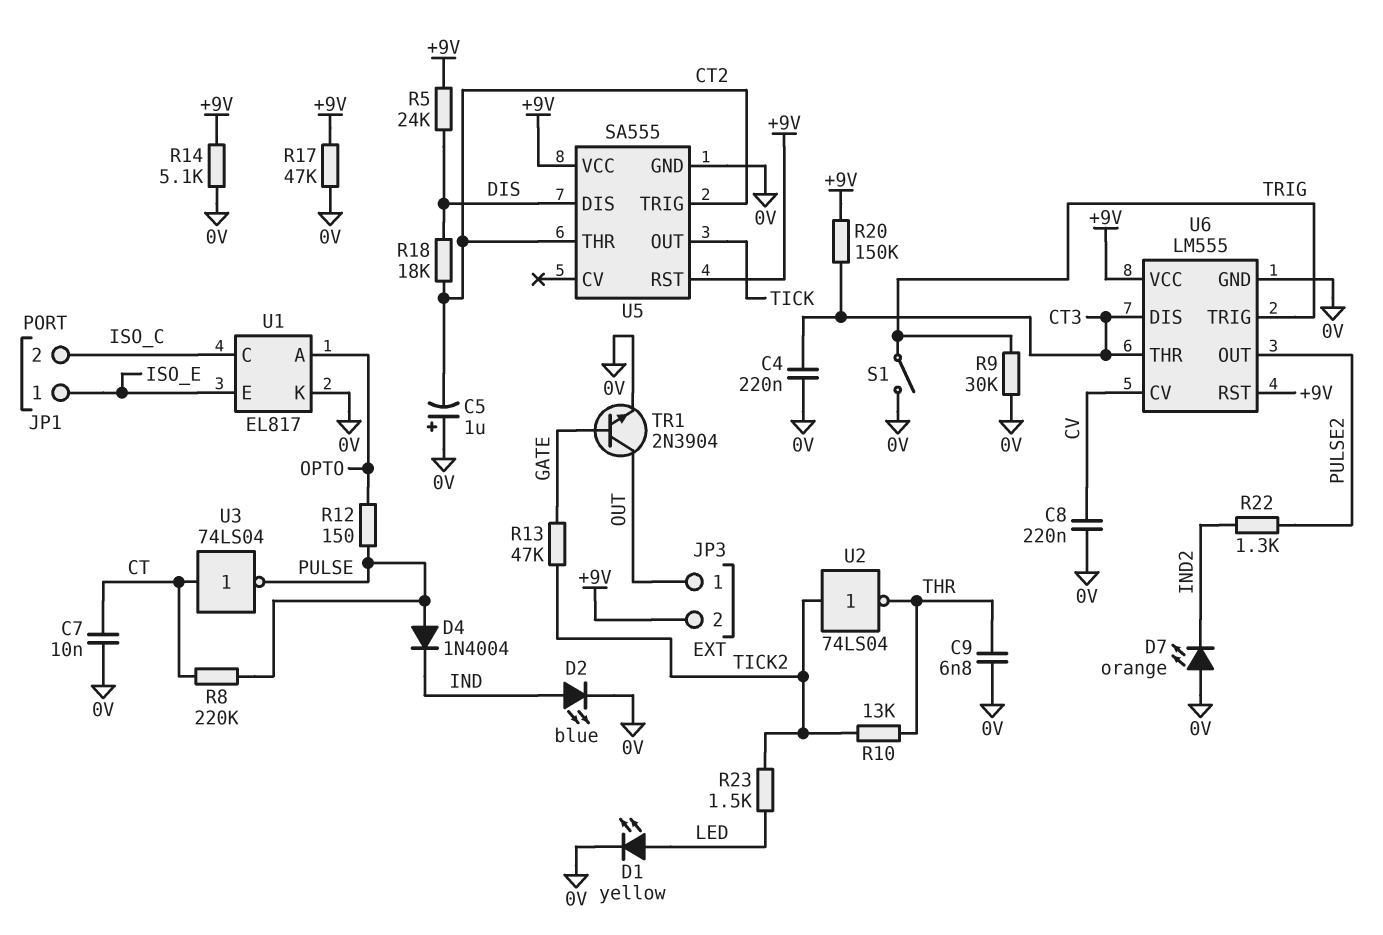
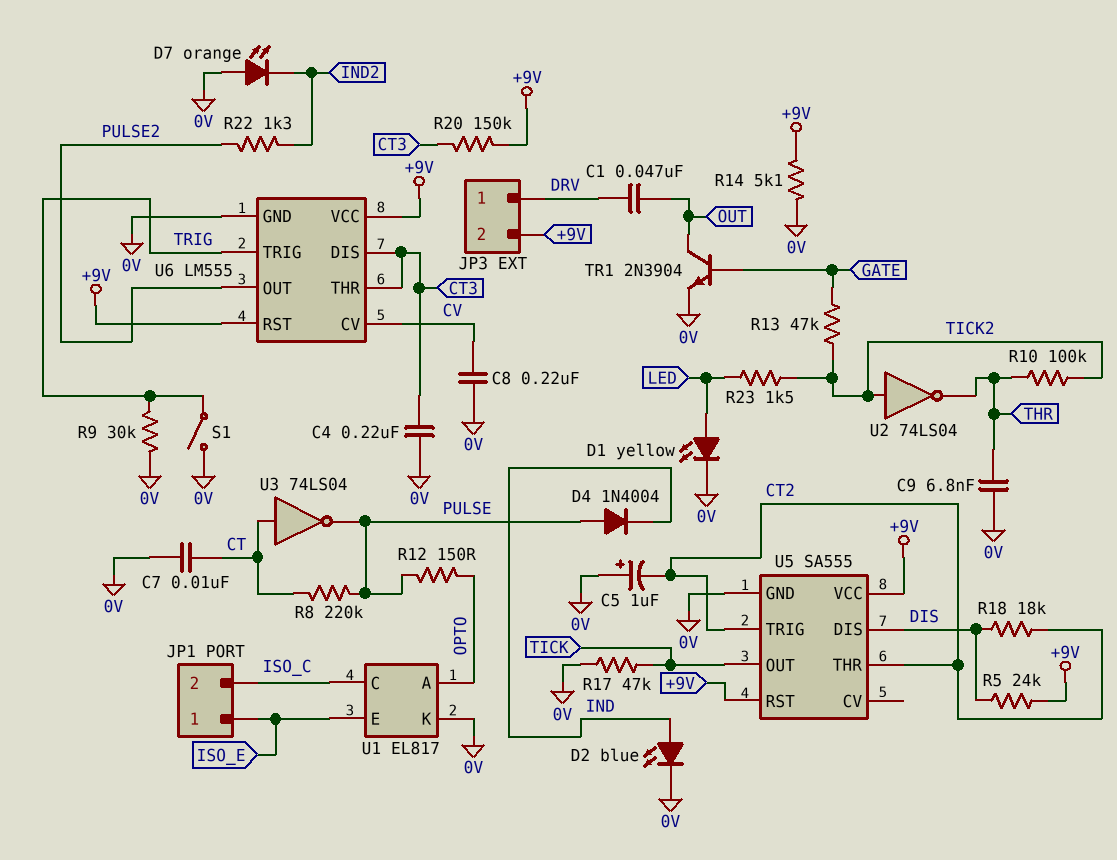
C1: none -> 47nF (DRV, OUT)
JP3 pin 1: OUT -> DRV
R10: 13k (THR, TICK2) -> 100k (THR, TICK2)
R17: 47k (+9V, 0V) -> 47k (0V, TICK)

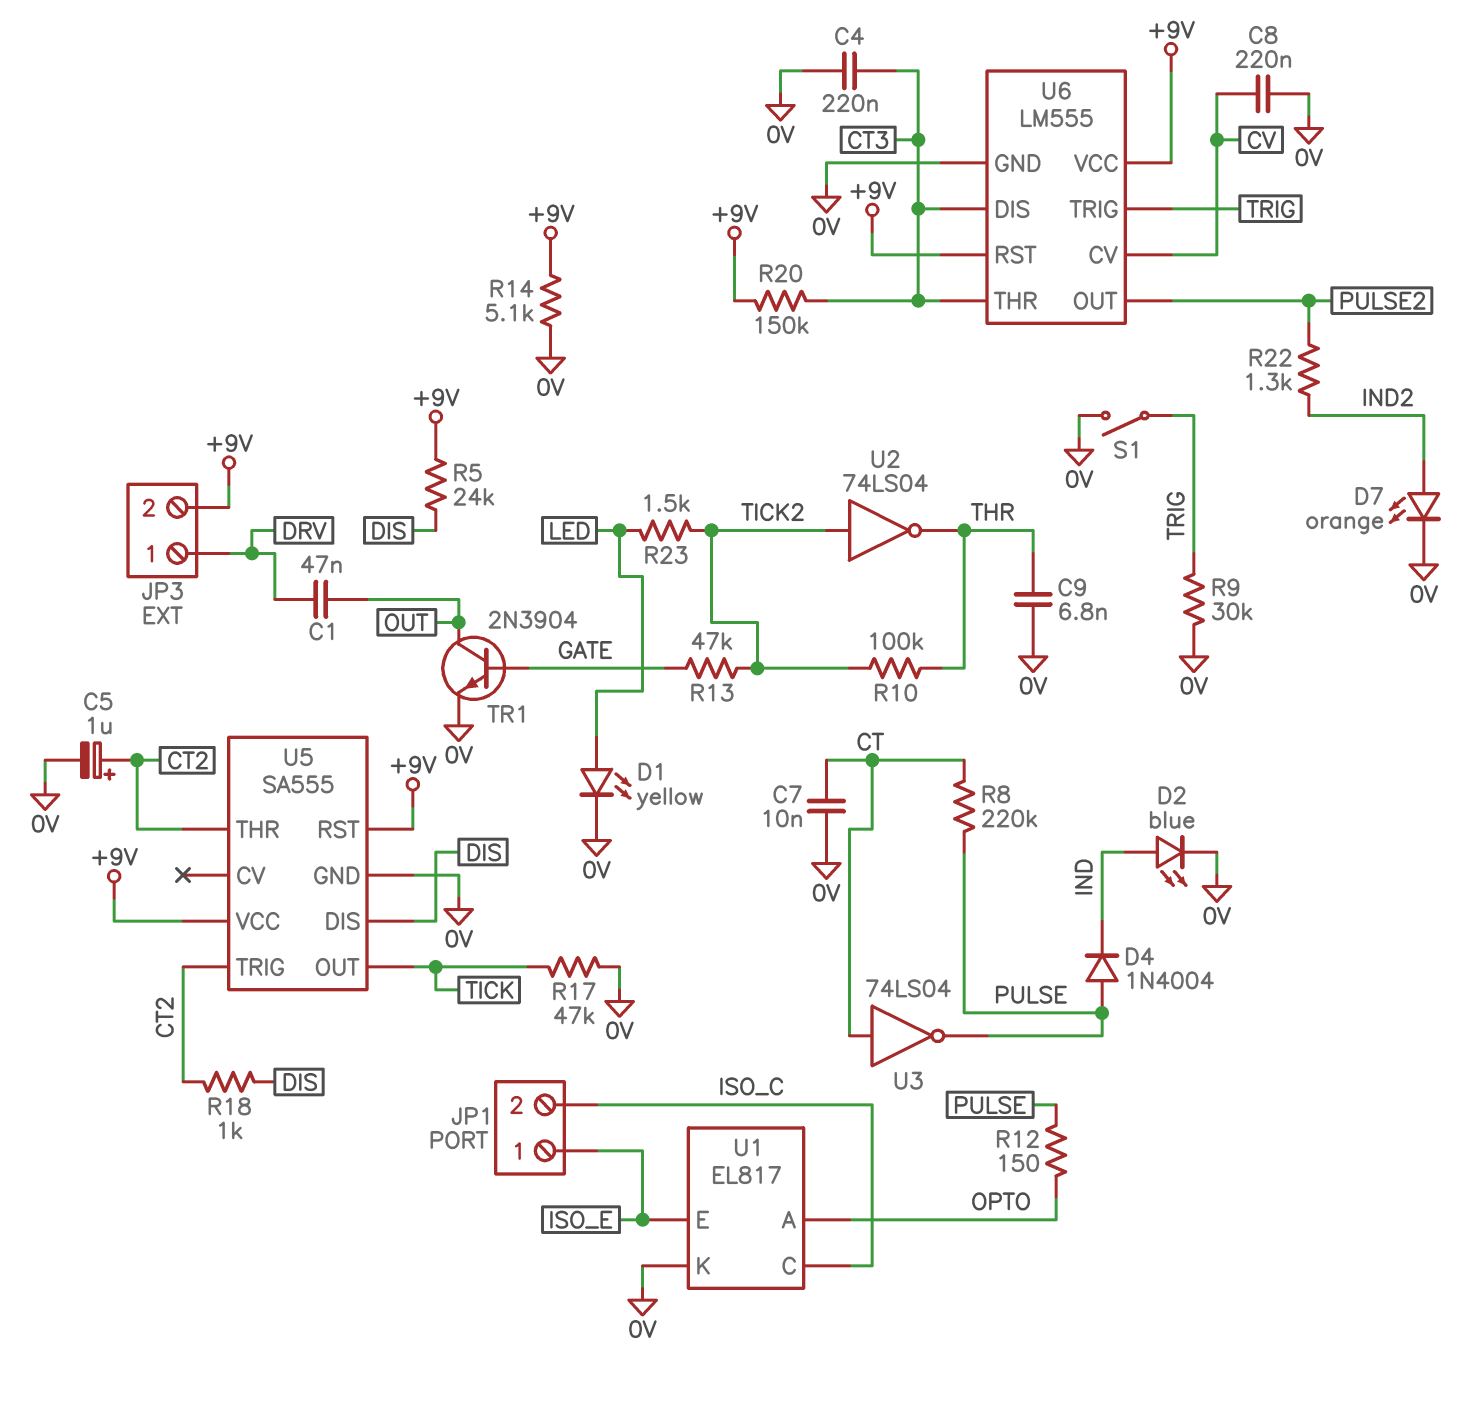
C5: 1uF (plus 0V, minus CT2) -> 1uF (plus CT2, minus 0V)
D7: LED orange (A 0V, K IND2) -> LED orange (A IND2, K 0V)
R18: 18k (CT2, DIS) -> 1k (CT2, DIS)

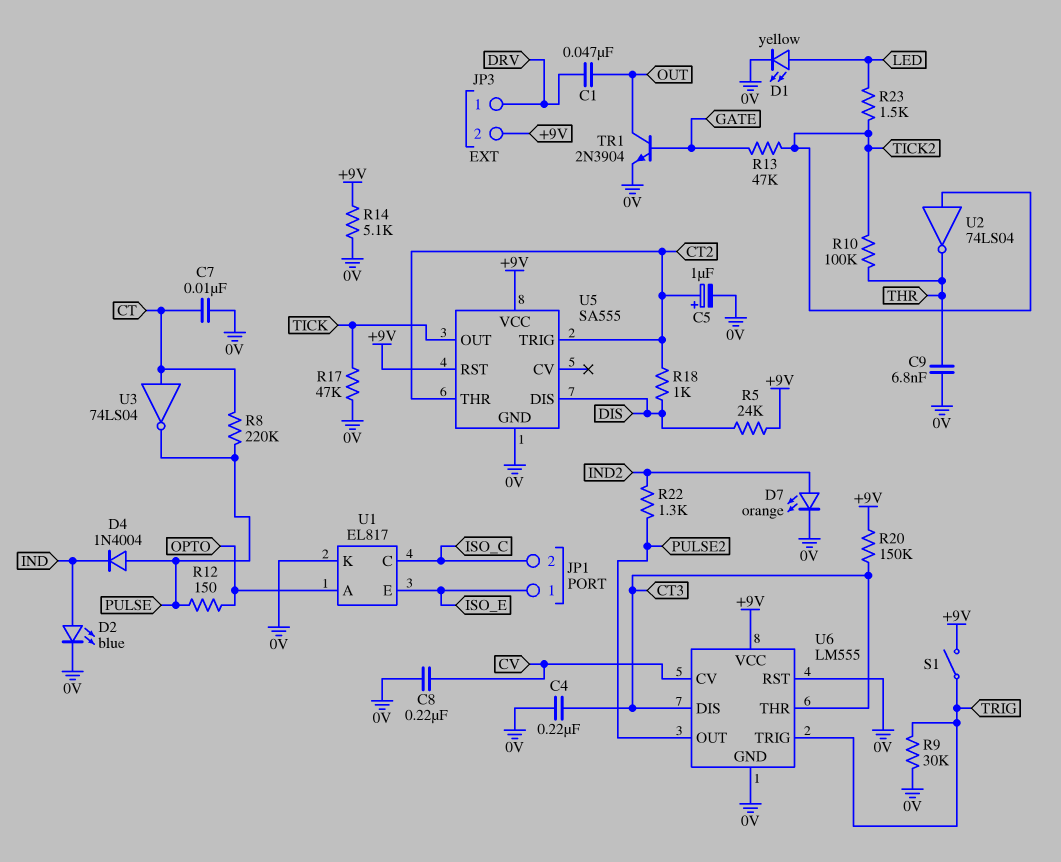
S1: switch (0V, TRIG) -> switch (+9V, TRIG)
U6 pin RST: +9V -> 0V

